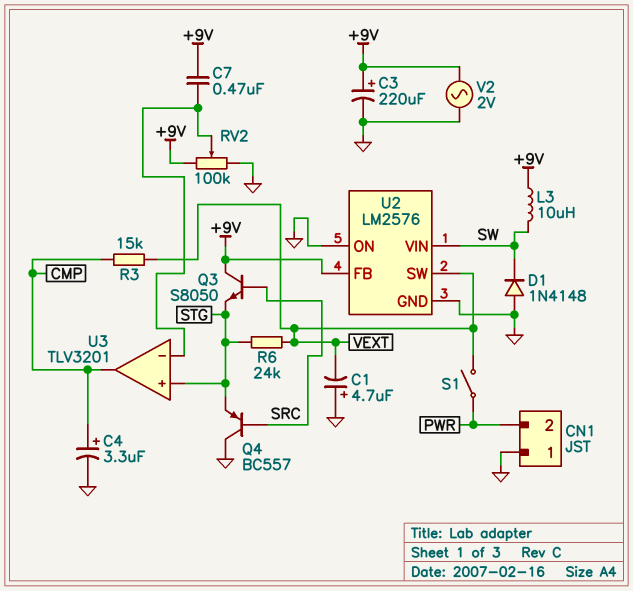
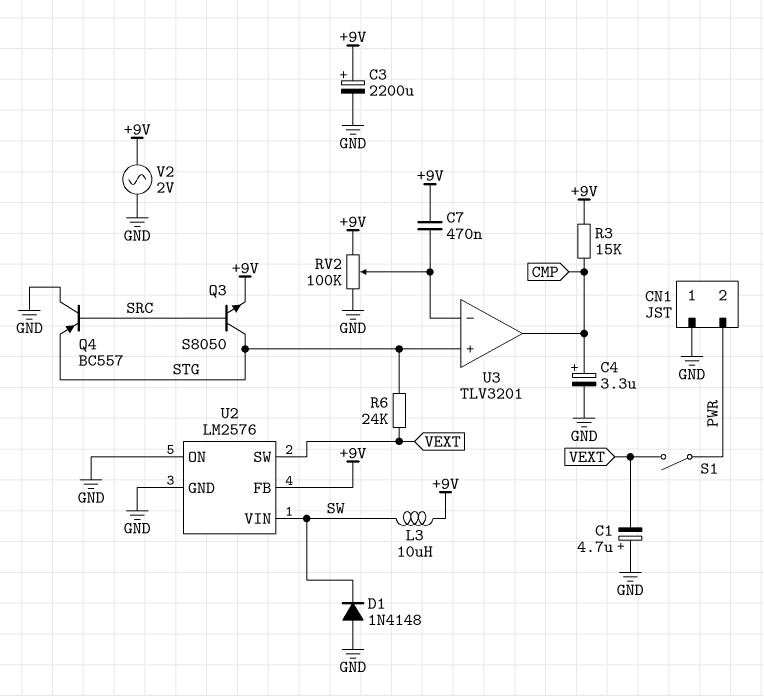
C3: 220uF (plus +9V, minus GND) -> 2200uF (plus +9V, minus GND)
Q3: NPN S8050 (B SRC, C +9V, E STG) -> NPN S8050 (B SRC, C STG, E +9V)
R3: 15k (CMP, VEXT) -> 15k (+9V, CMP)

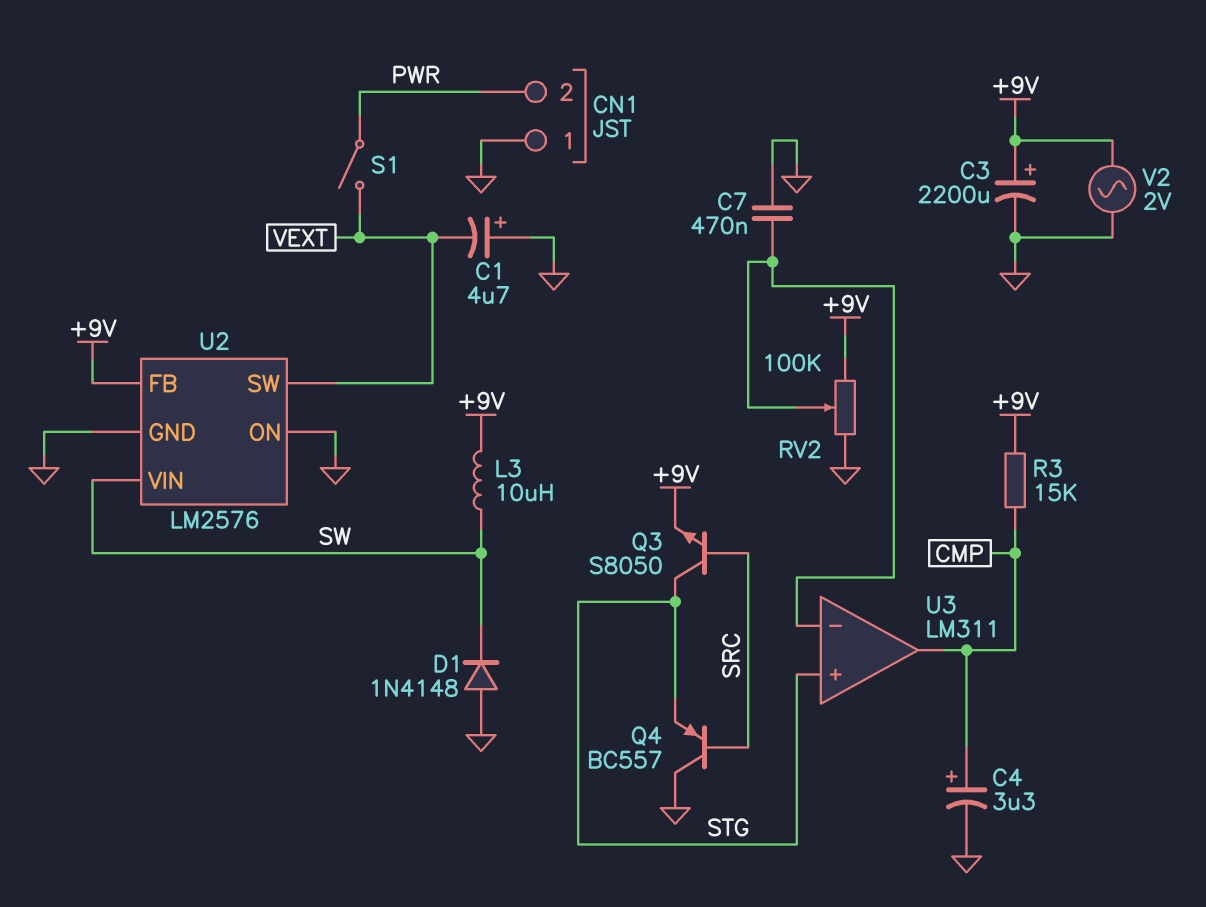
C7: 470nF (+9V, U3/in-) -> 470nF (GND, U3/in-)
R6: 24k (STG, VEXT) -> none
U3: TLV3201 -> LM311

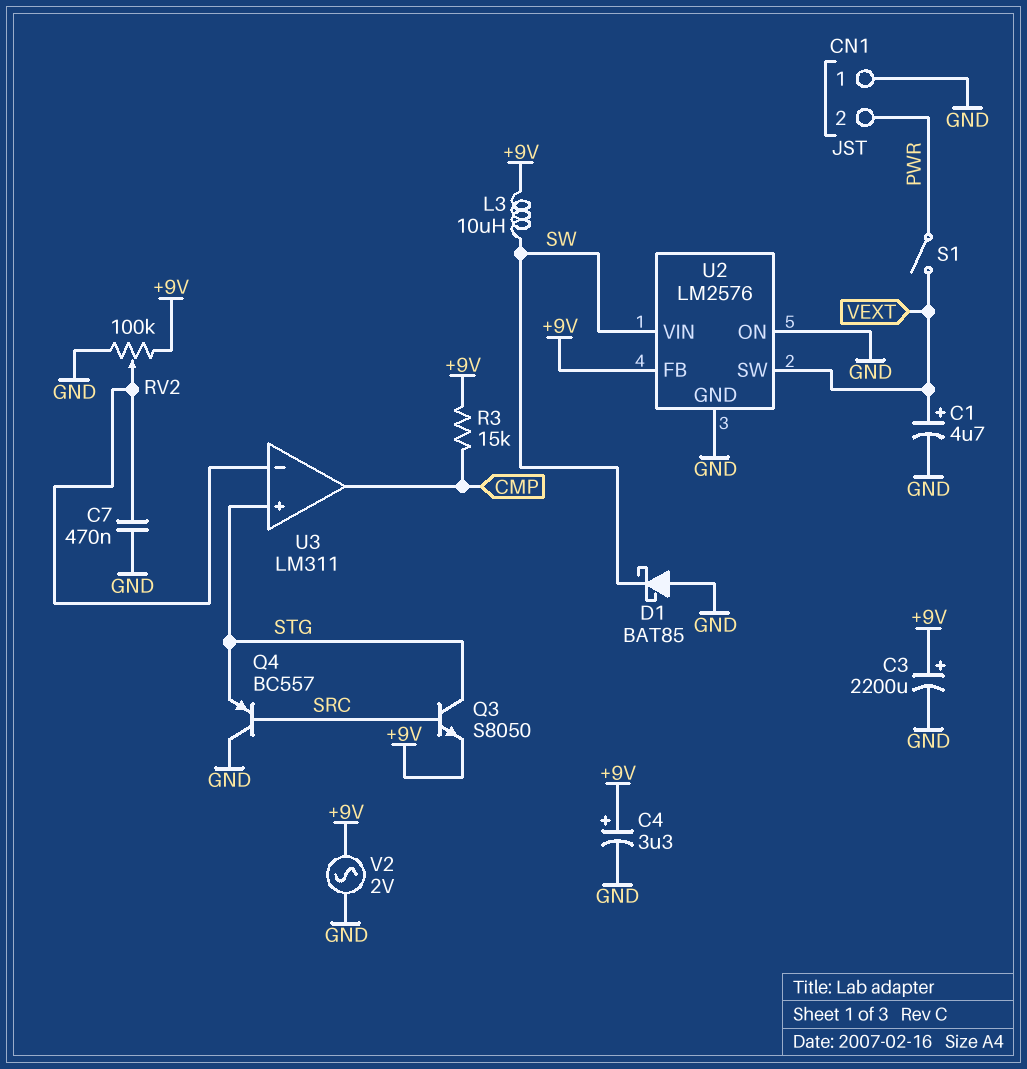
C1: 4.7uF (plus GND, minus VEXT) -> 4.7uF (plus VEXT, minus GND)
C4: 3.3uF (plus CMP, minus GND) -> 3.3uF (plus +9V, minus GND)
D1: diode 1N4148 (A GND, K SW) -> schottky BAT85 (A GND, K SW)

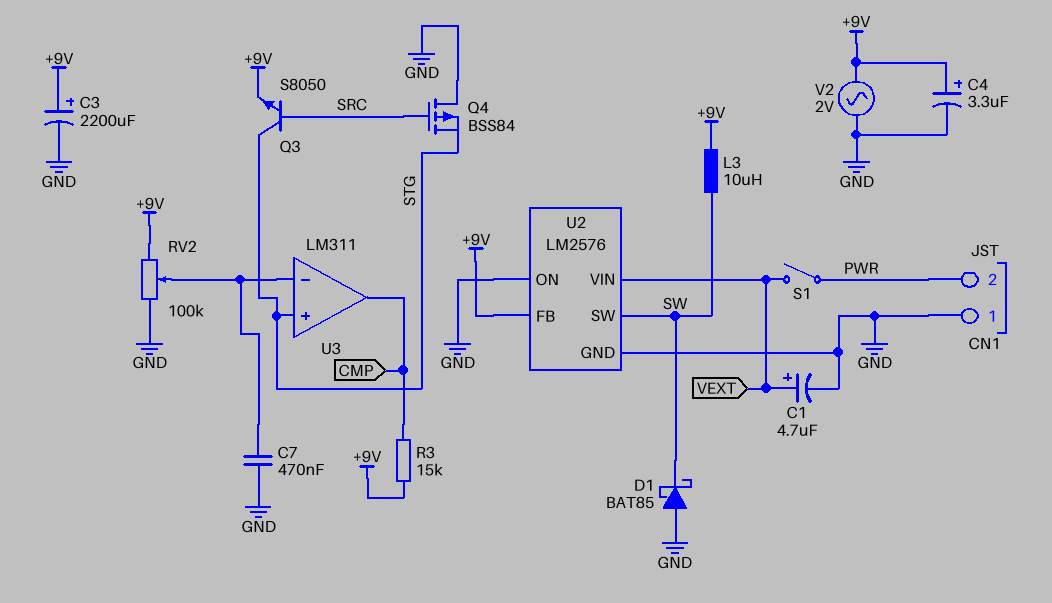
Q4: PNP BC557 (B SRC, C GND, E STG) -> PMOS BSS84 (G SRC, D GND, S STG)
U2 pin SW: VEXT -> SW
U2 pin VIN: SW -> VEXT

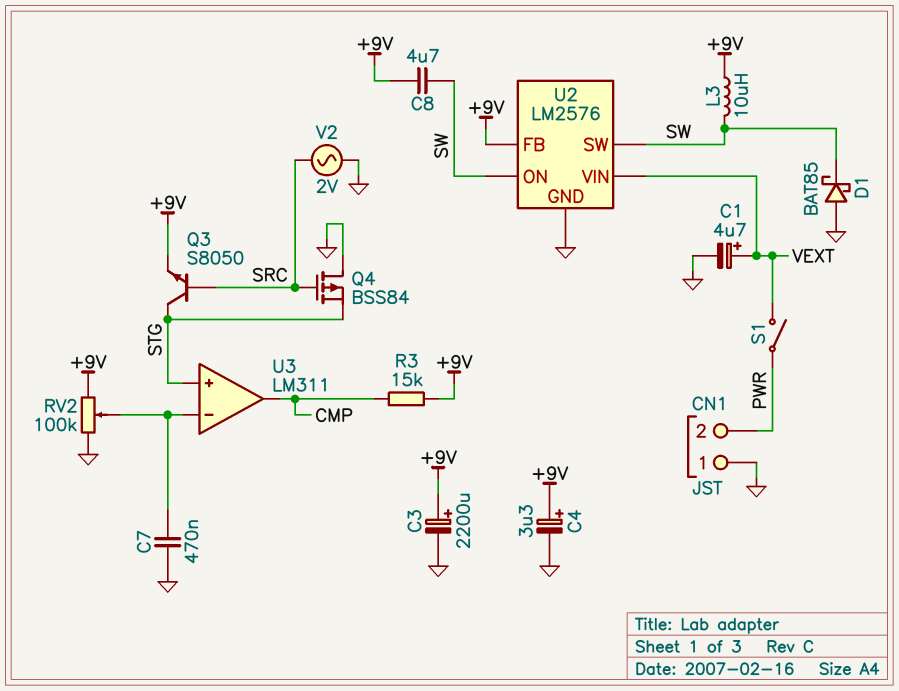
C8: none -> 4.7uF (+9V, SW)
U2 pin ON: GND -> SW
V2: AC 2V (+9V, GND) -> AC 2V (GND, SRC)

